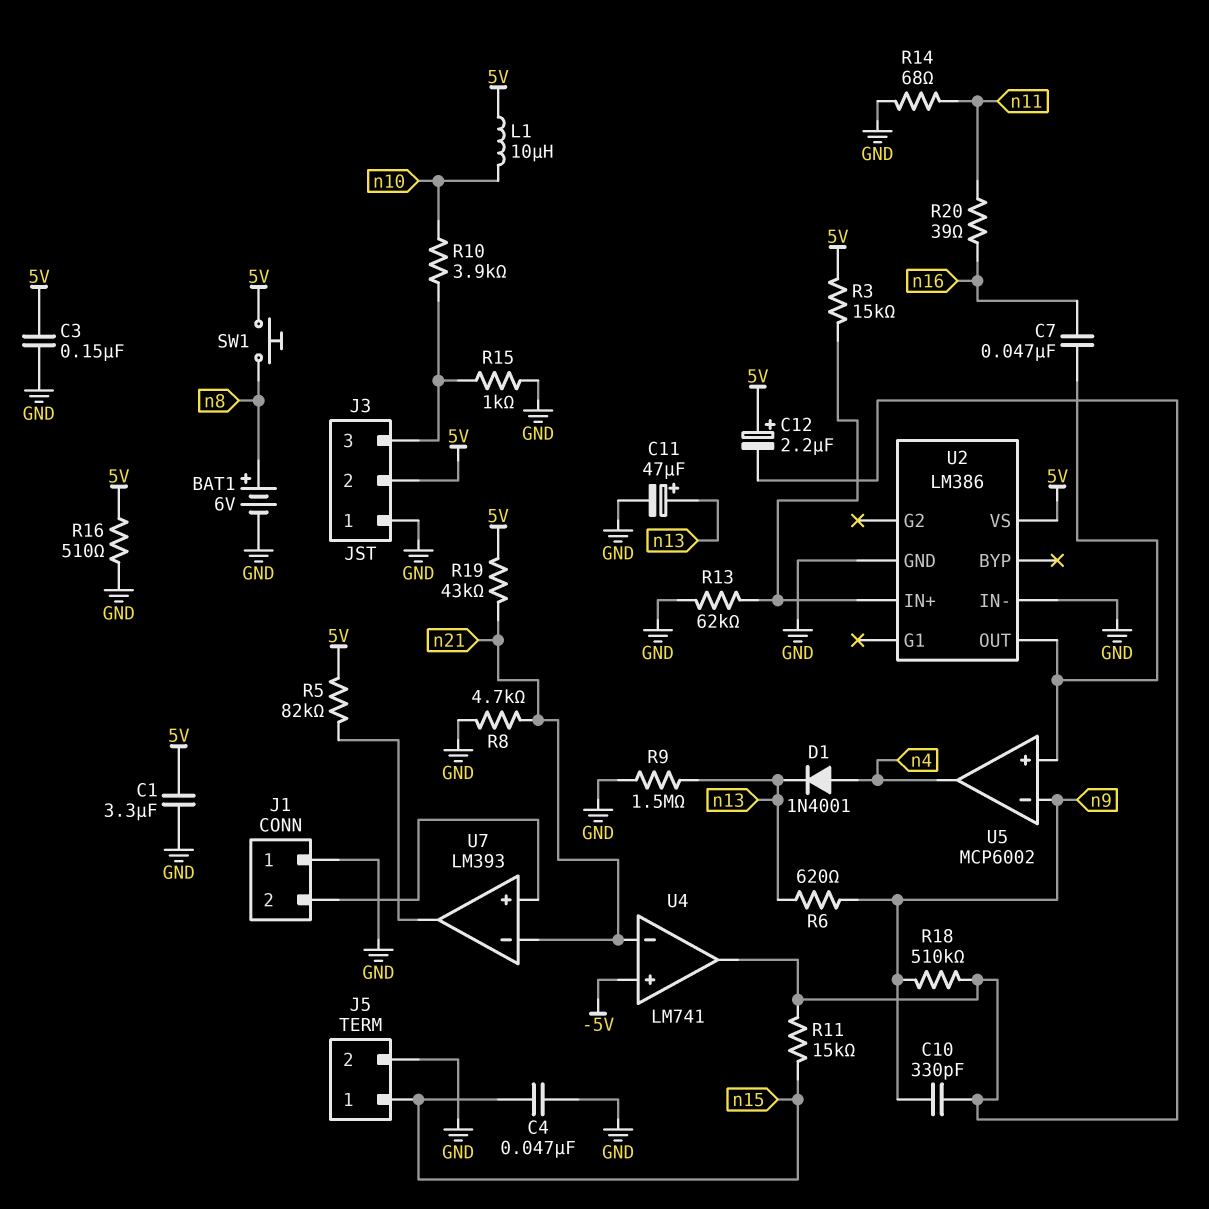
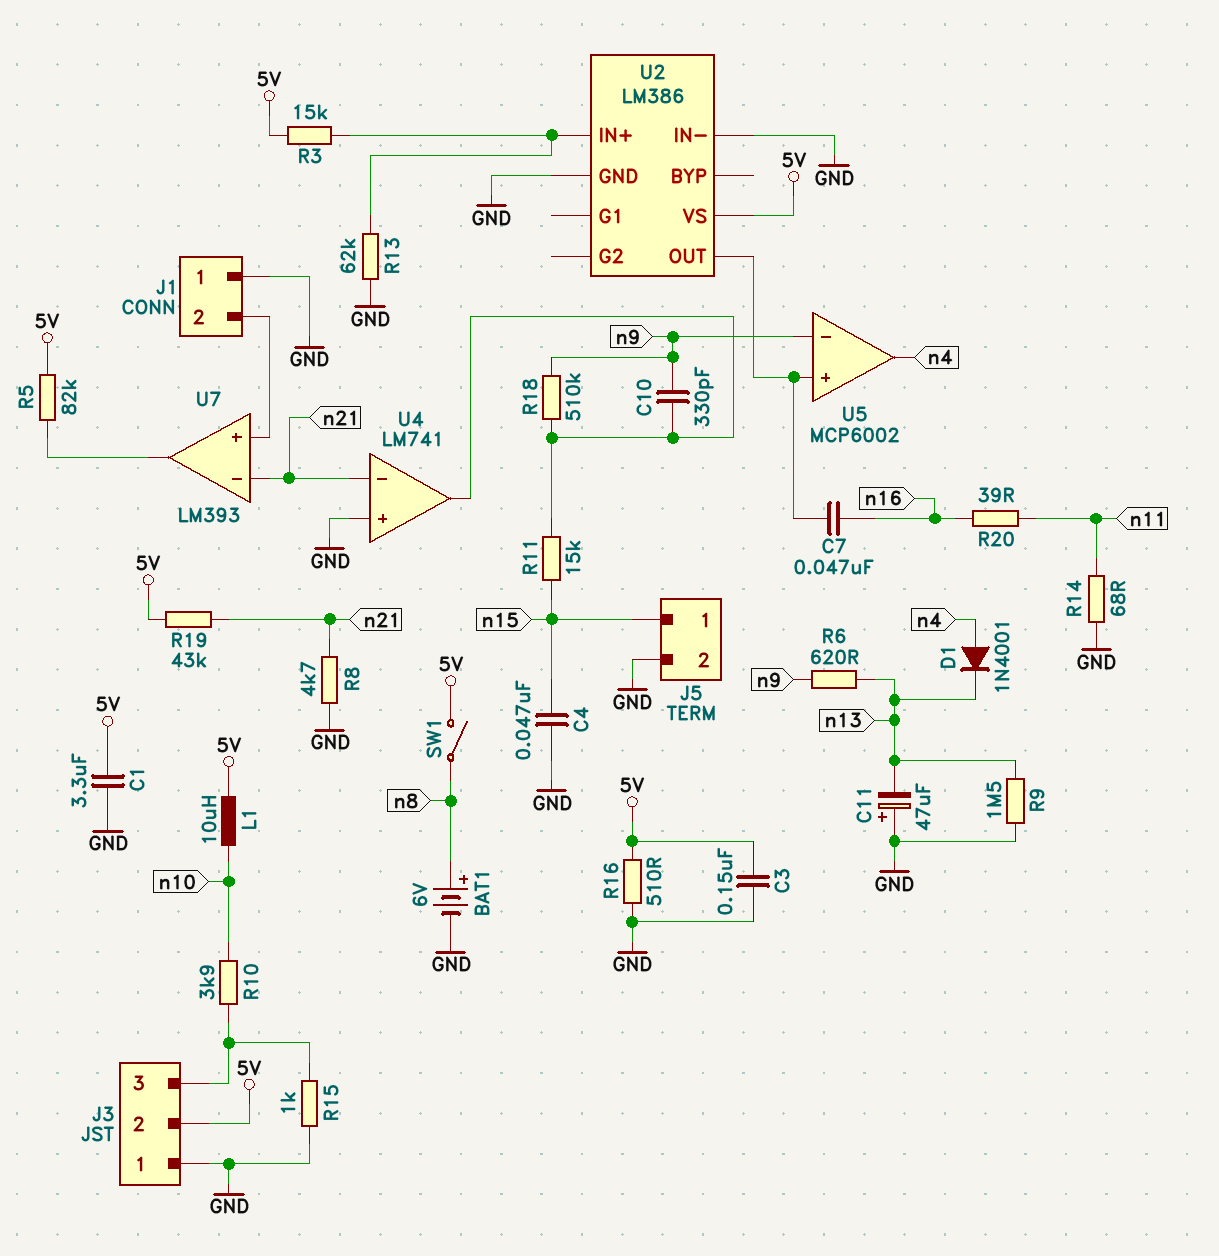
C11: 47uF (plus n13, minus GND) -> 47uF (plus GND, minus n13)
C12: 2.2uF (plus 5V, minus U4/out) -> none
SW1: button (5V, n8) -> switch (5V, n8)
U4 pin in+: -5V -> GND

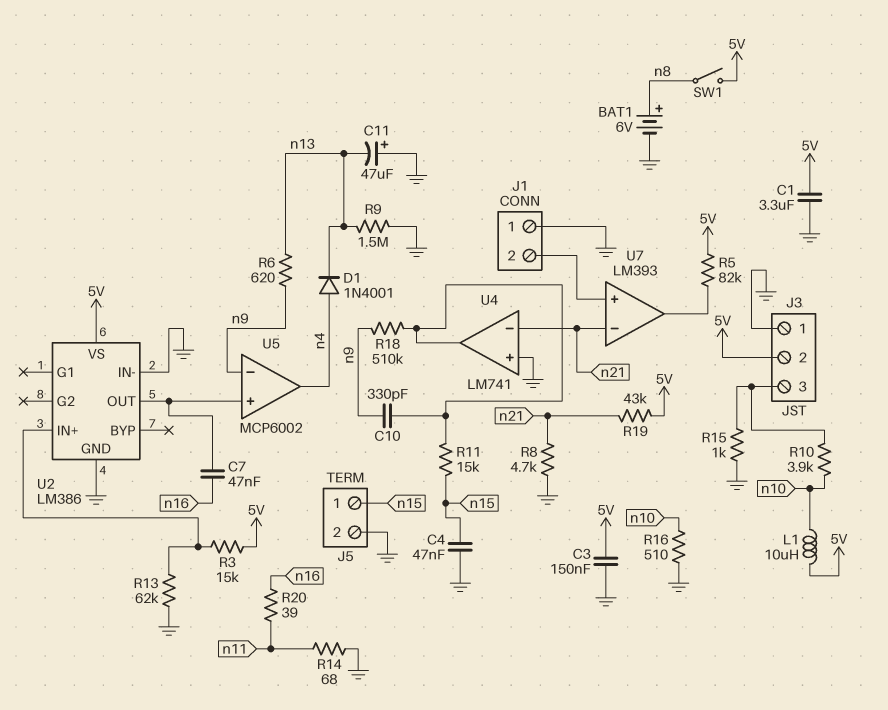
R16: 510 (5V, GND) -> 510 (GND, n10)

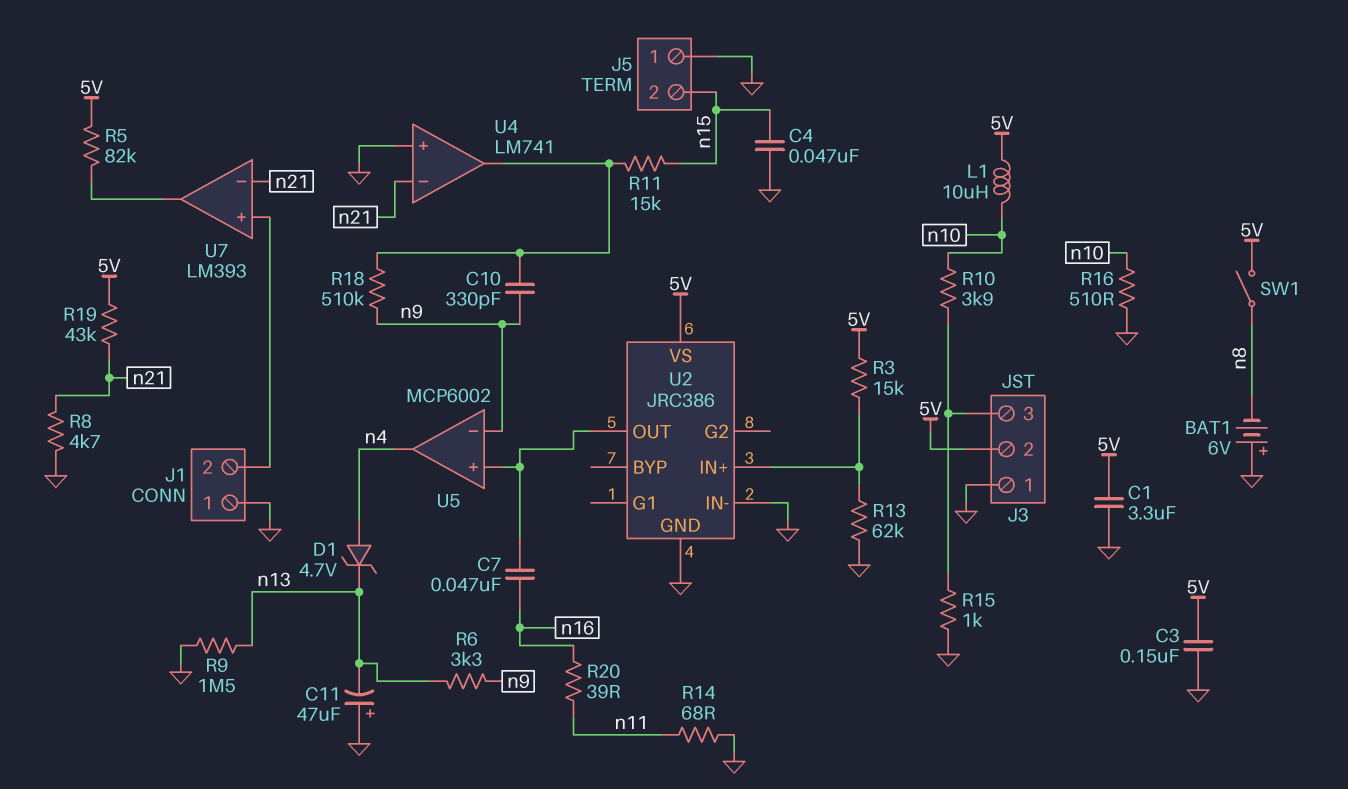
BAT1: 6V (plus n8, minus GND) -> 6V (plus GND, minus n8)
D1: diode 1N4001 (A n4, K n13) -> zener 4.7V (A n4, K n13)
J5 pin 1: n15 -> GND
J5 pin 2: GND -> n15
R6: 620 (n9, n13) -> 3.3k (n9, n13)
U2: LM386 -> JRC386

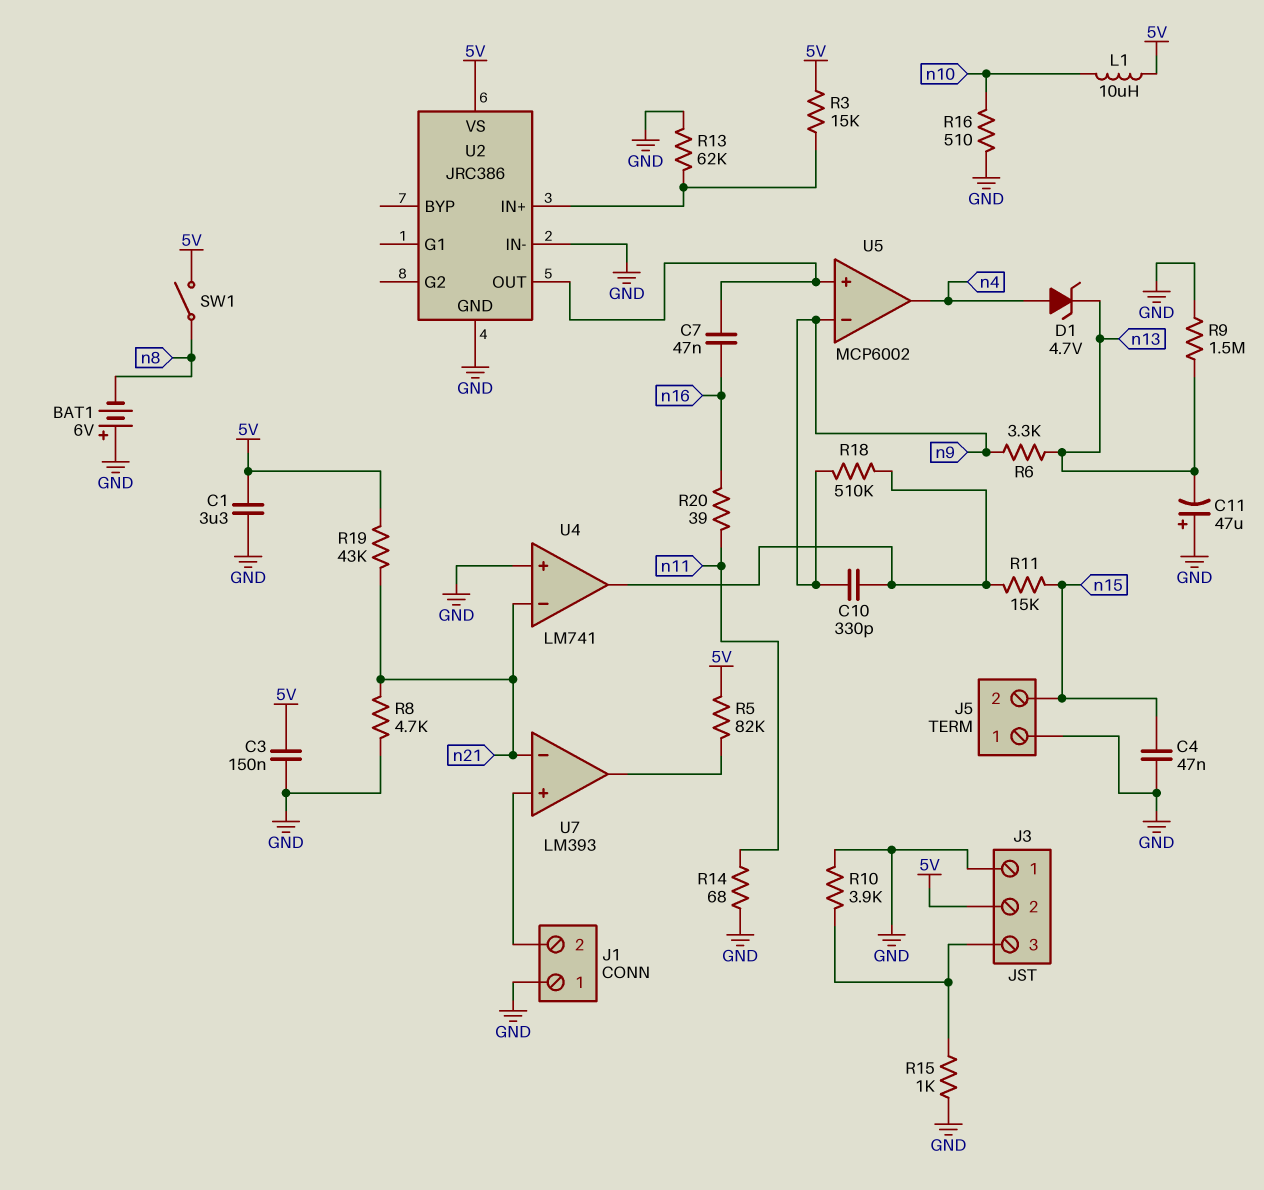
R10: 3.9k (J3/3, n10) -> 3.9k (GND, J3/3)

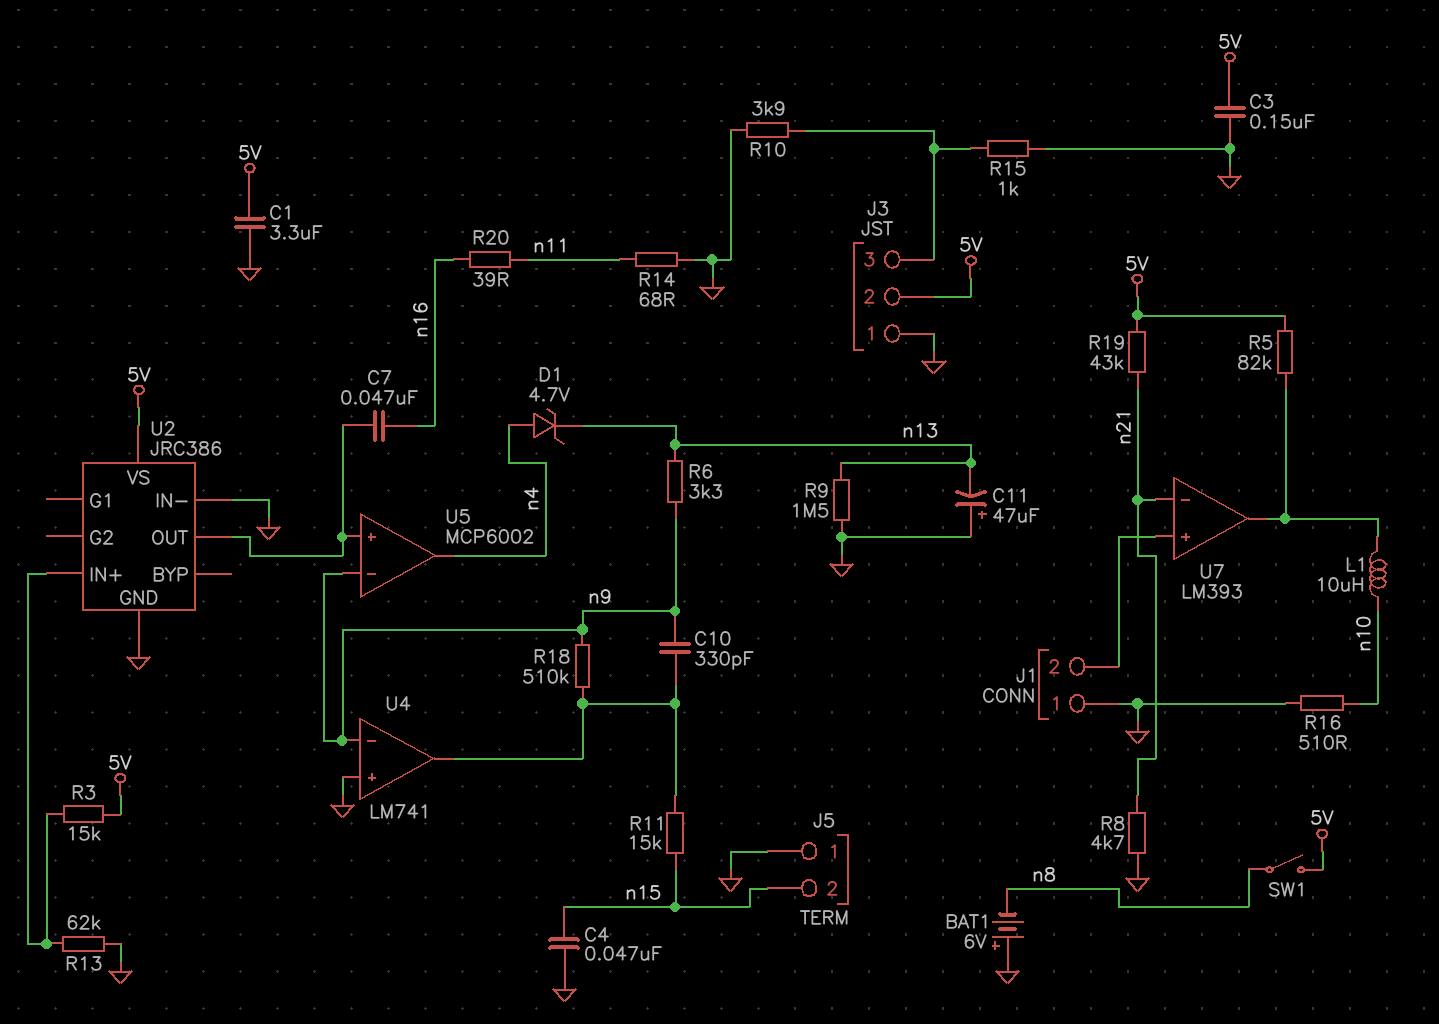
L1: 10uH (5V, n10) -> 10uH (U7/out, n10)
U4 pin in-: n21 -> n9

